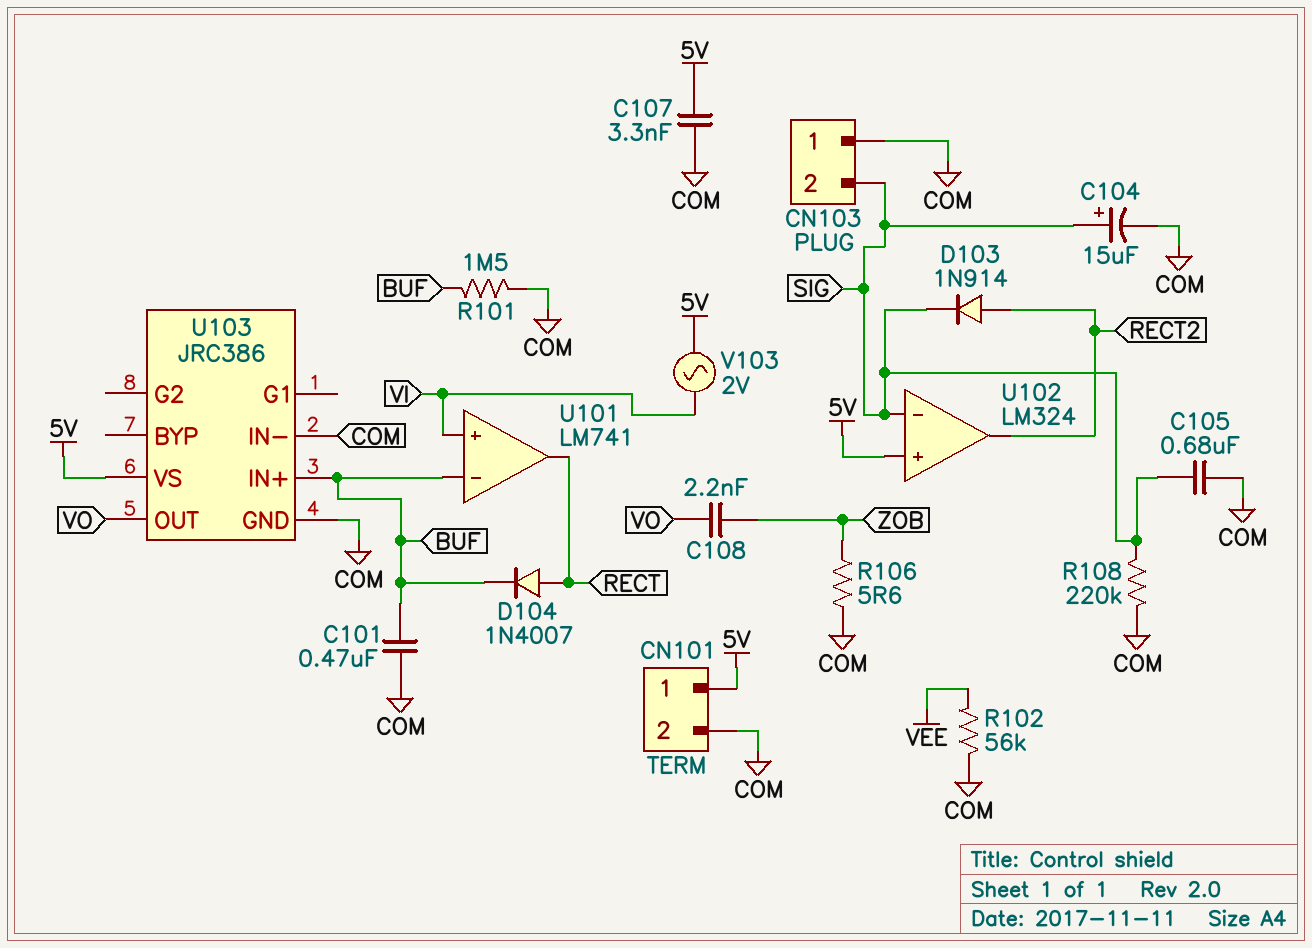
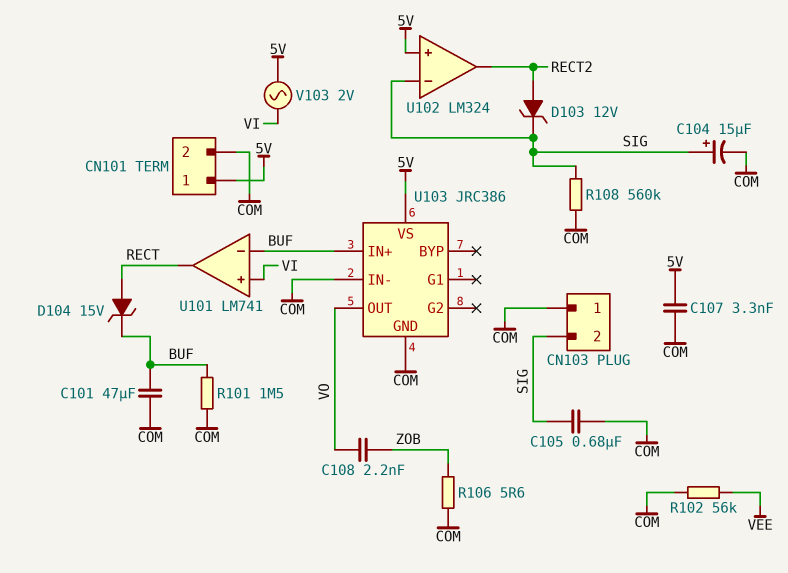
C101: 470nF (BUF, COM) -> 47uF (BUF, COM)
D103: diode 1N914 (A RECT2, K SIG) -> zener 12V (A RECT2, K SIG)
D104: diode 1N4007 (A RECT, K BUF) -> zener 15V (A RECT, K BUF)
R108: 220k (COM, SIG) -> 560k (COM, SIG)

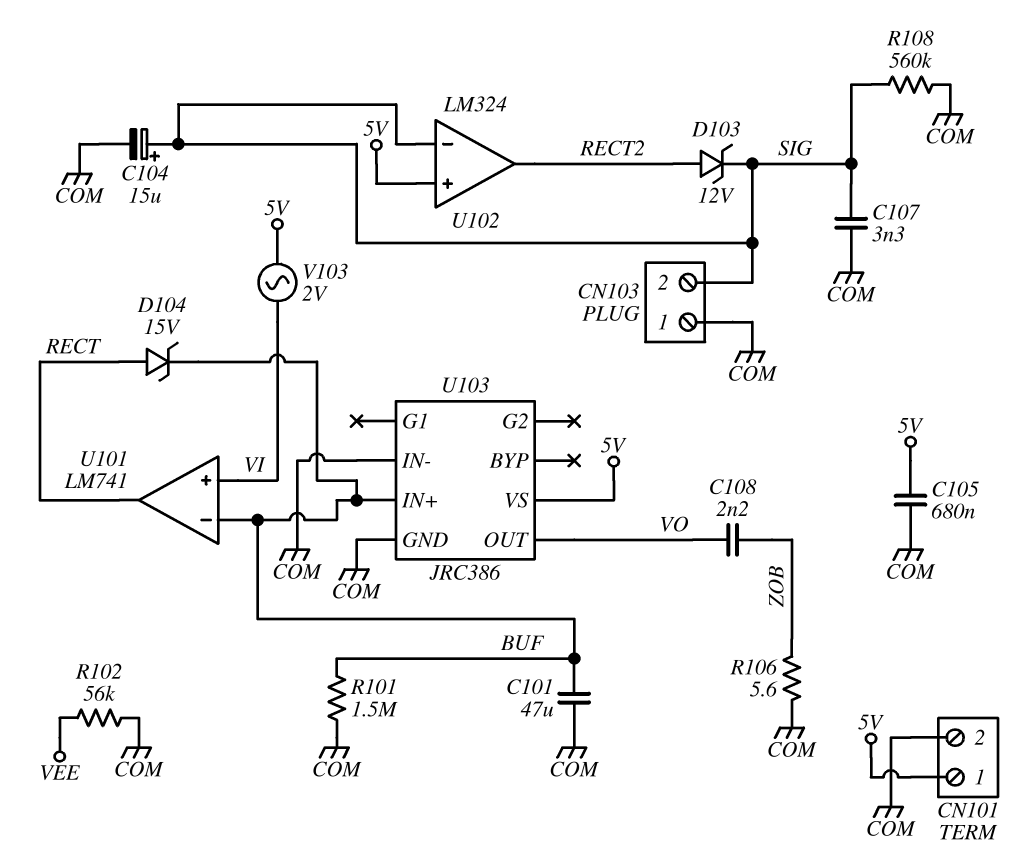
C105: 680nF (COM, SIG) -> 680nF (5V, COM)
C107: 3.3nF (5V, COM) -> 3.3nF (COM, SIG)

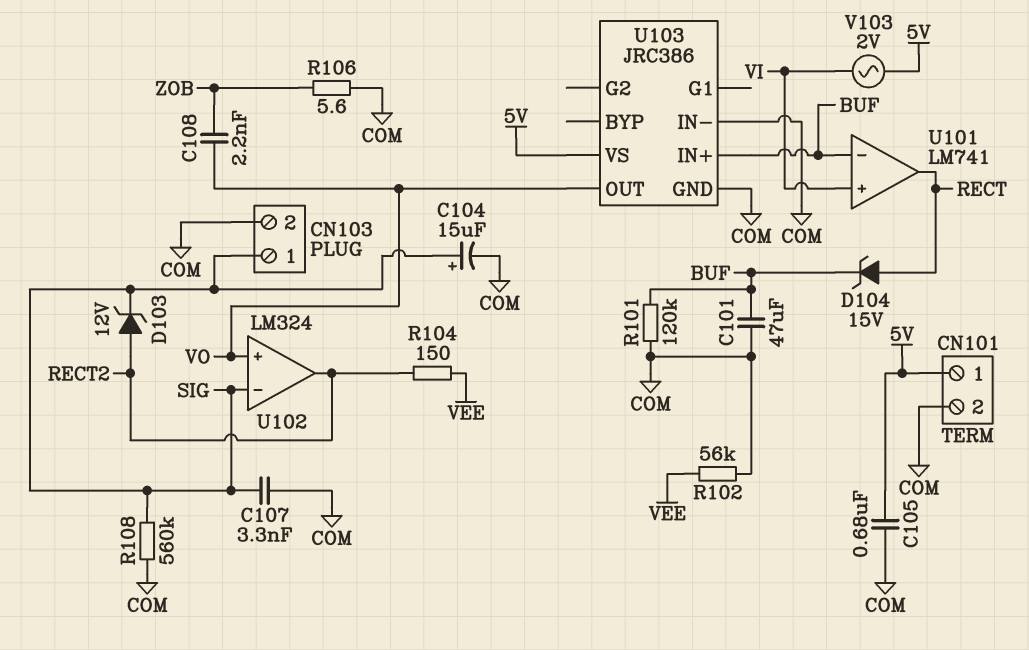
CN103 pin 1: COM -> SIG
CN103 pin 2: SIG -> COM
R101: 1.5M (BUF, COM) -> 120k (BUF, COM)
R104: none -> 150 (RECT2, VEE)
U102 pin in+: 5V -> VO

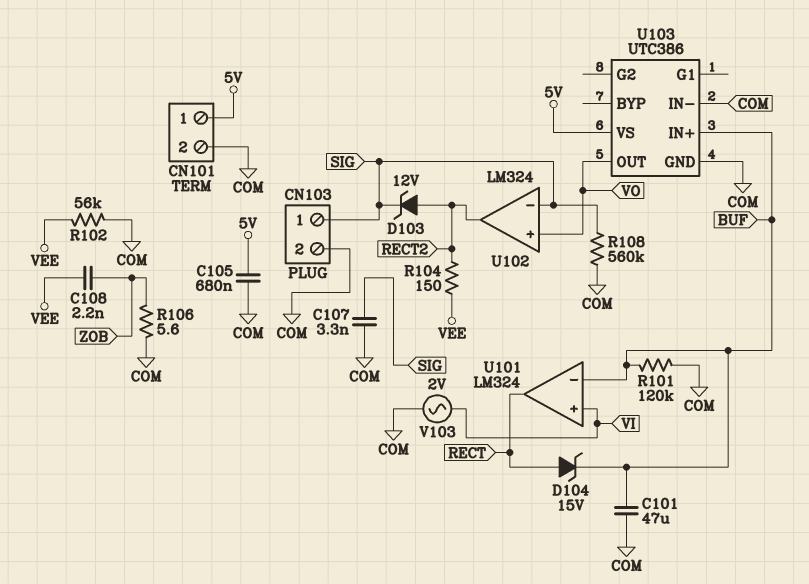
C104: 15uF (plus SIG, minus COM) -> none
C108: 2.2nF (VO, ZOB) -> 2.2nF (VEE, ZOB)
U101: LM741 -> LM324
U103: JRC386 -> UTC386
V103: AC 2V (5V, VI) -> AC 2V (COM, VI)

